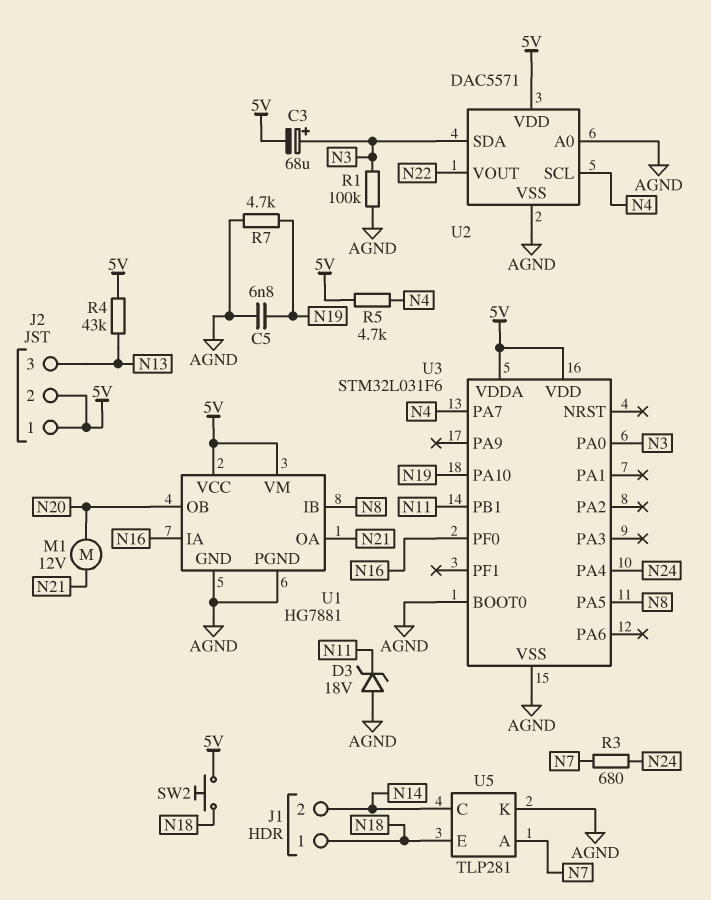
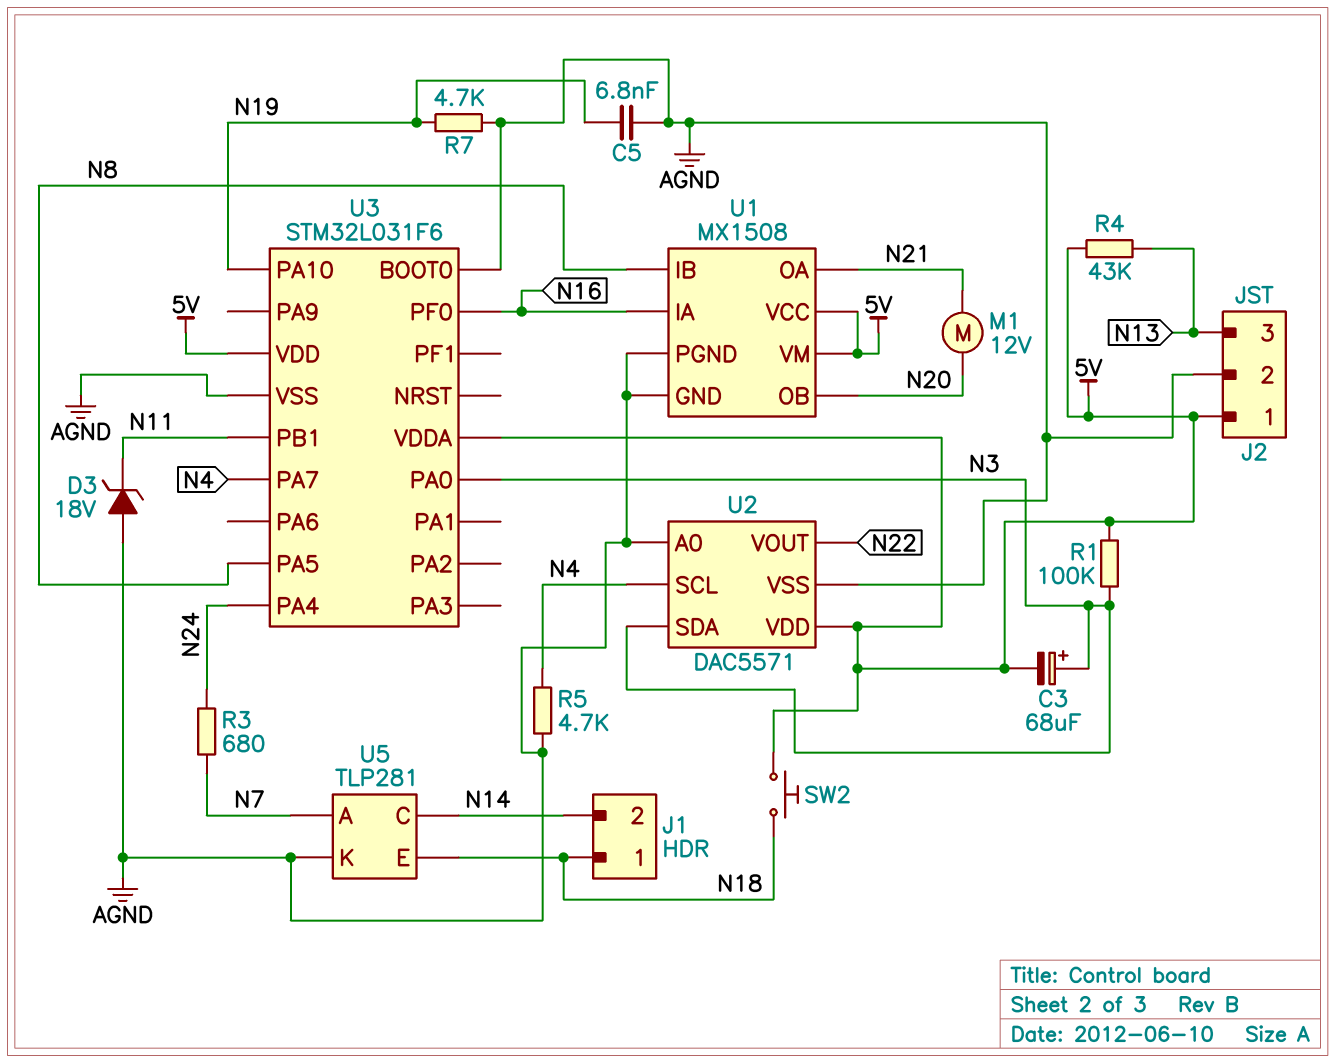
J2 pin 2: 5V -> AGND
R1: 100k (AGND, N3) -> 100k (5V, N3)
R5: 4.7k (5V, N4) -> 4.7k (AGND, N4)
U1: HG7881 -> MX1508

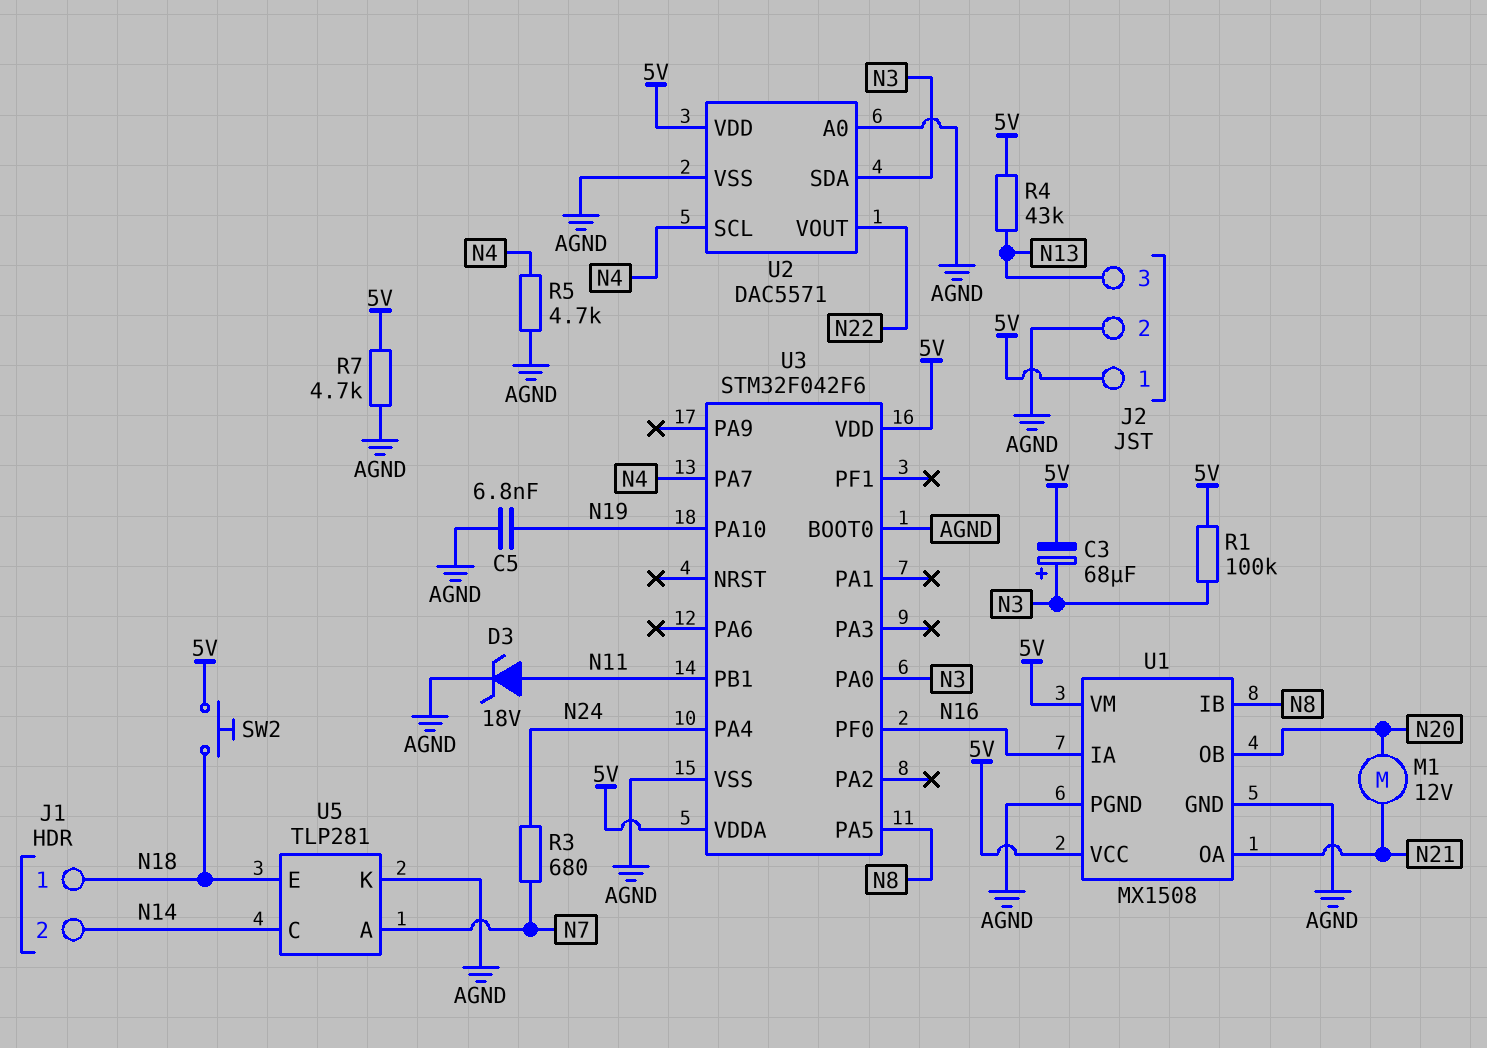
D3: zener 18V (A AGND, K N11) -> zener 18V (A N11, K AGND)
R7: 4.7k (AGND, N19) -> 4.7k (5V, AGND)
U3: STM32L031F6 -> STM32F042F6

